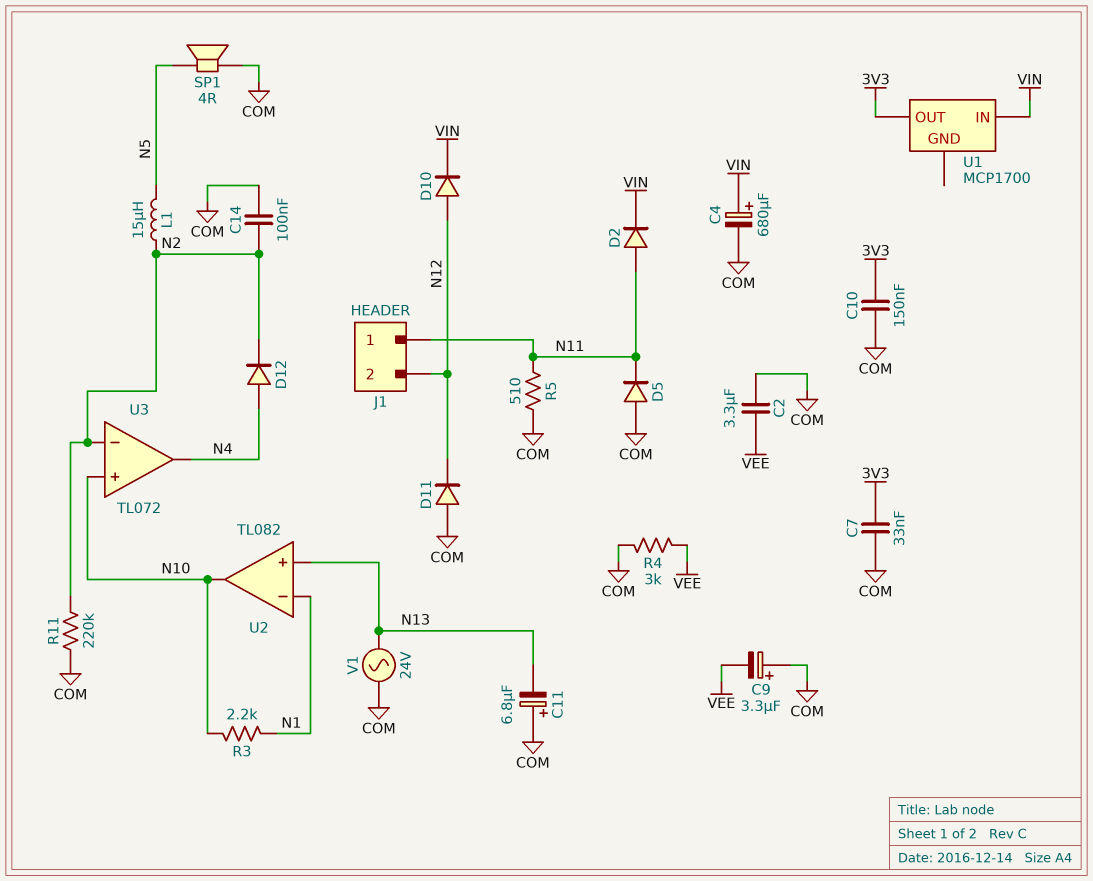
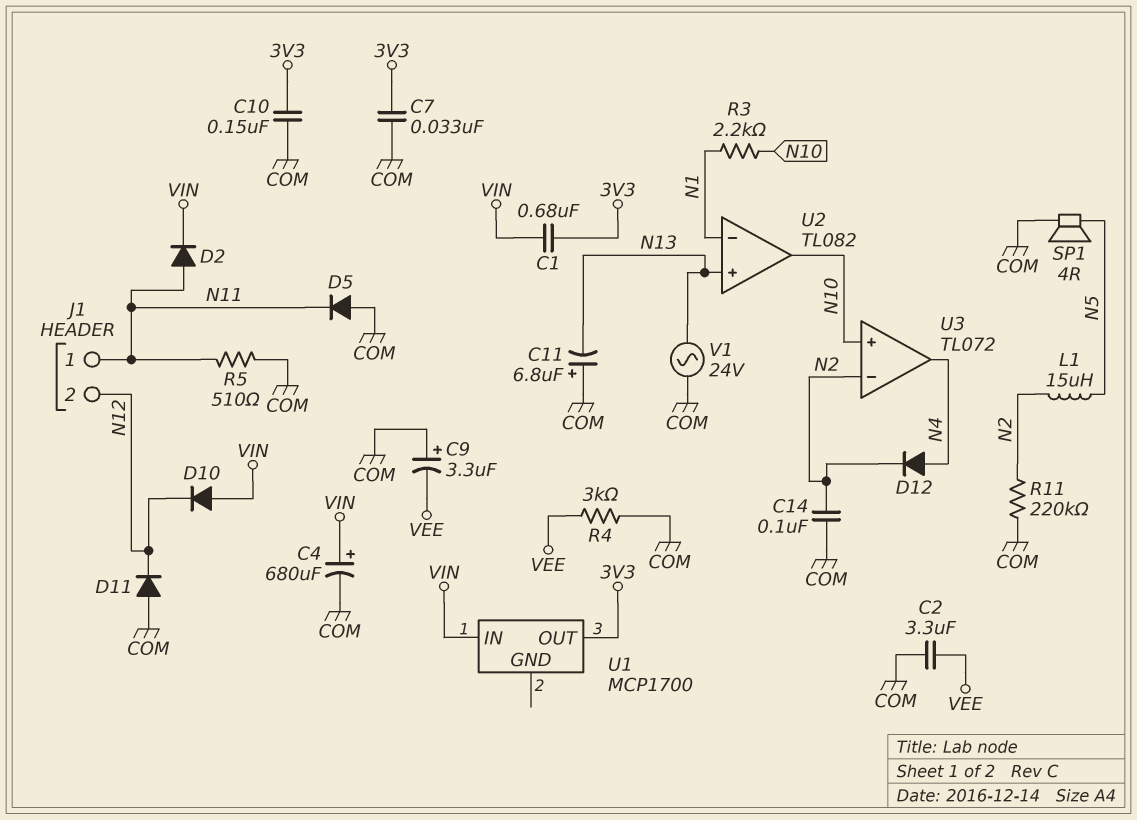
C1: none -> 680nF (3V3, VIN)
D10: diode (A N12, K VIN) -> diode (A VIN, K N12)

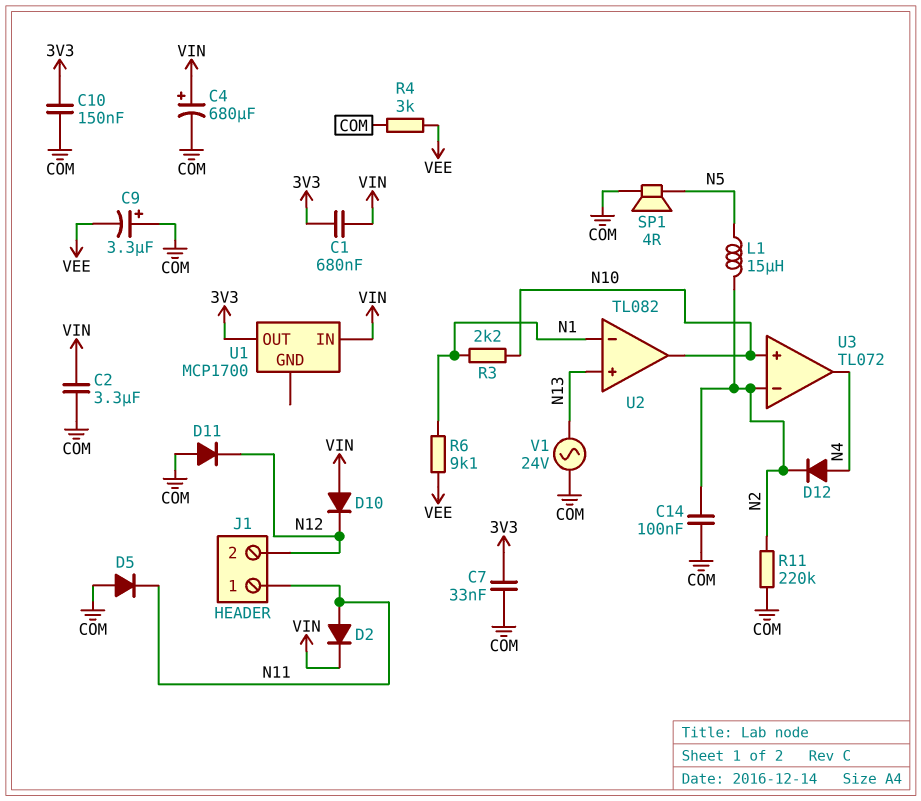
C2: 3.3uF (COM, VEE) -> 3.3uF (COM, VIN)
C11: 6.8uF (plus COM, minus N13) -> none
R5: 510 (COM, N11) -> none
R6: none -> 9.1k (N1, VEE)

